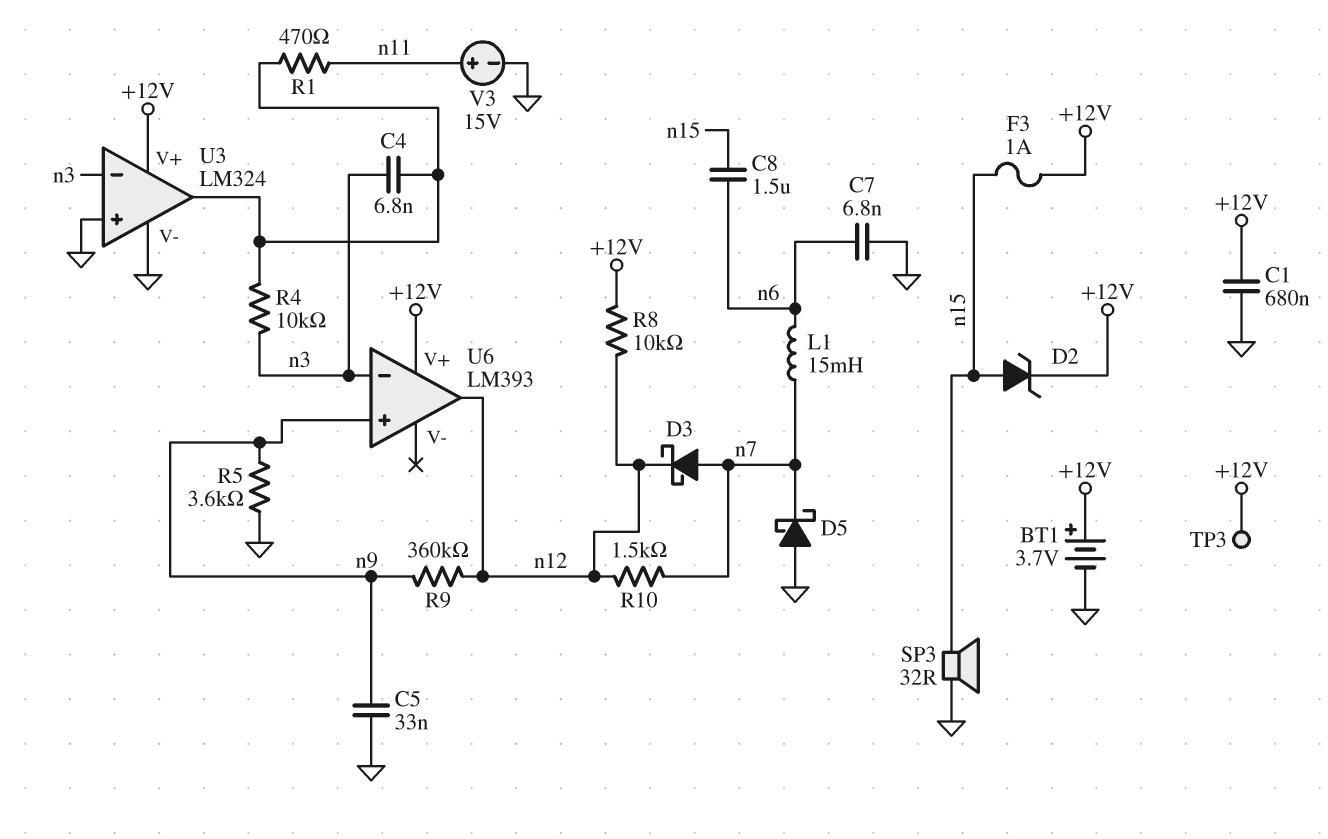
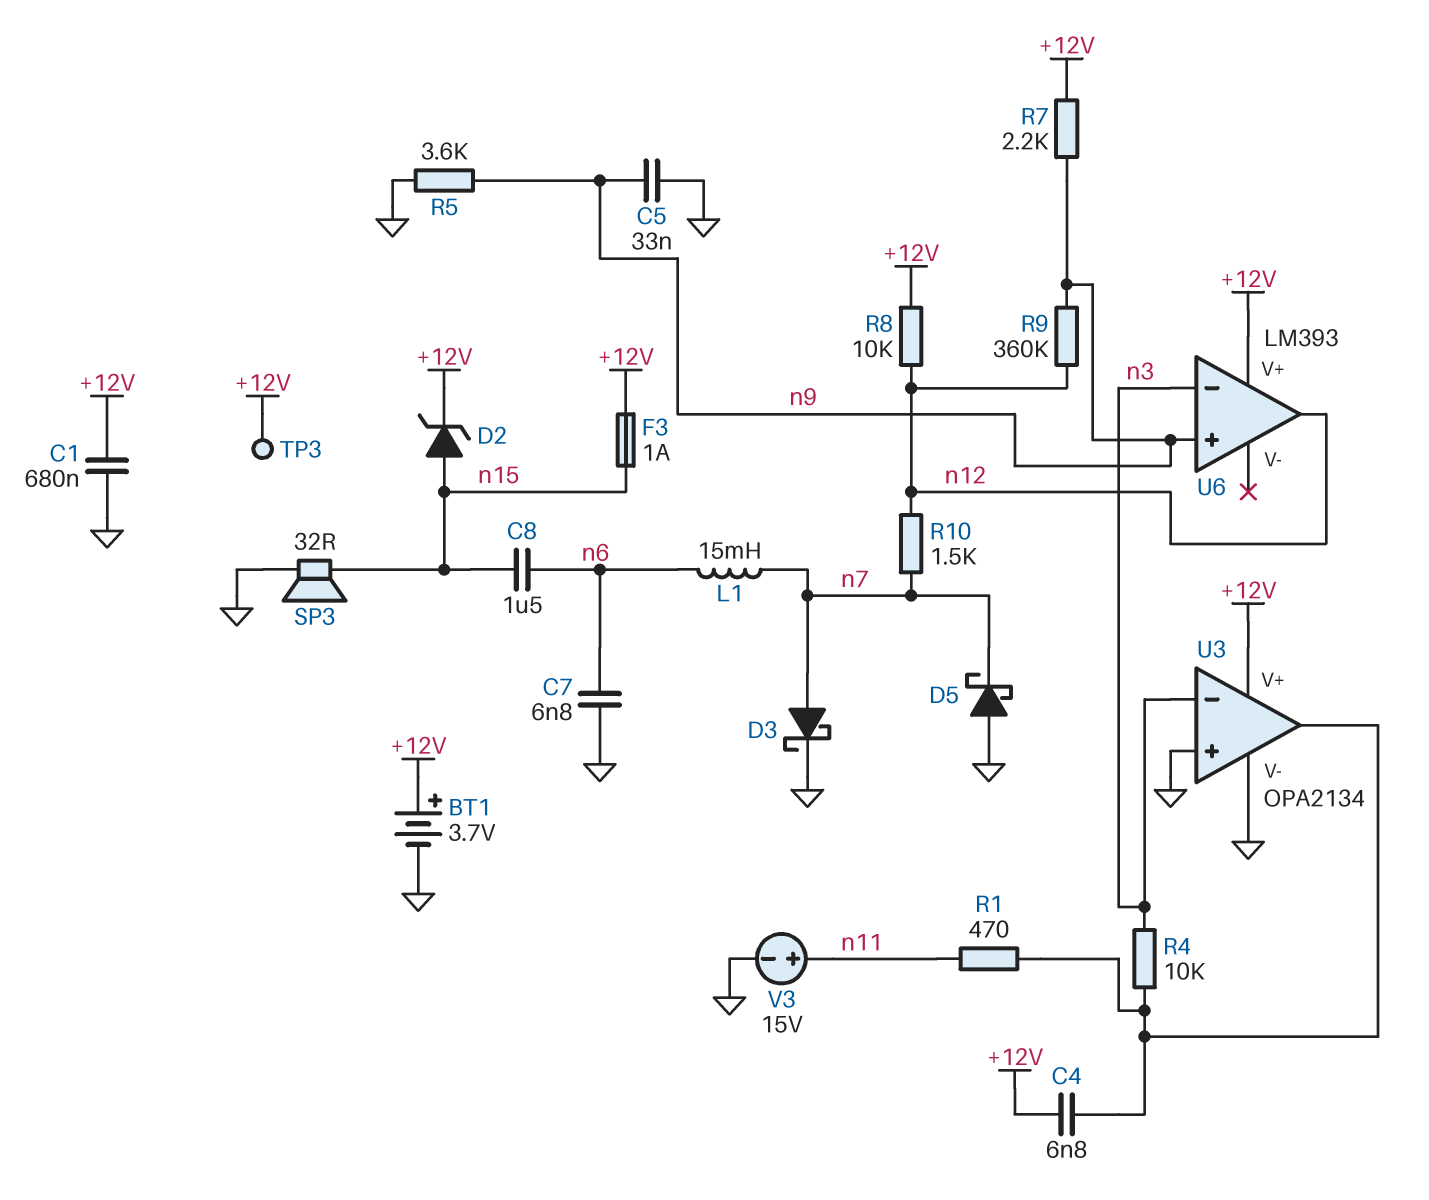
C4: 6.8nF (U3/out, n3) -> 6.8nF (+12V, U3/out)
D3: schottky (A n7, K n12) -> schottky (A n7, K GND)
R7: none -> 2.2k (+12V, n9)
U3: LM324 -> OPA2134

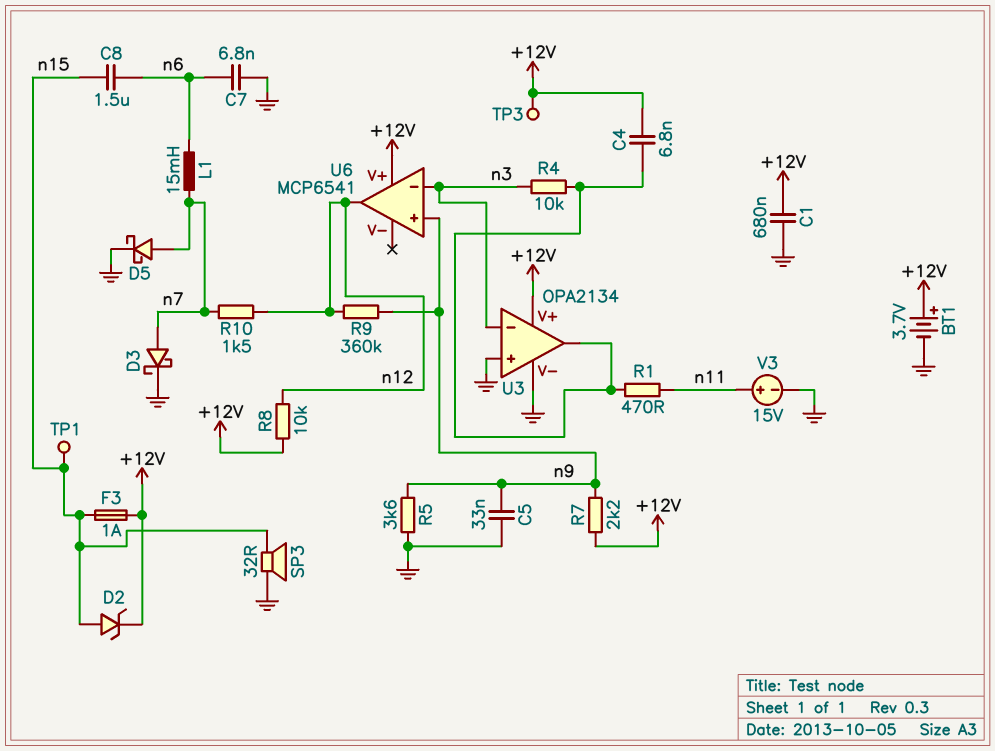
D5: schottky (A GND, K n7) -> schottky (A n7, K GND)
TP1: none -> test point (n15)
U6: LM393 -> MCP6541

